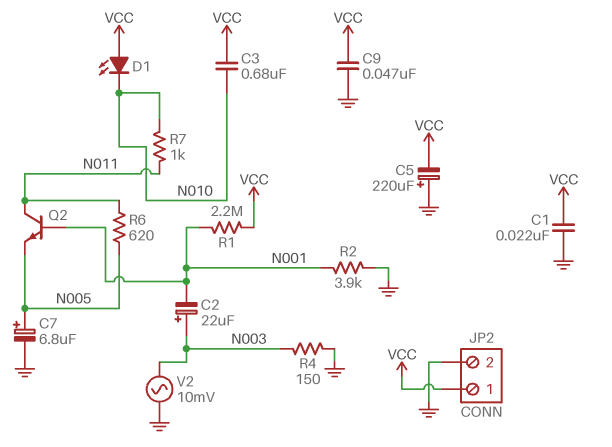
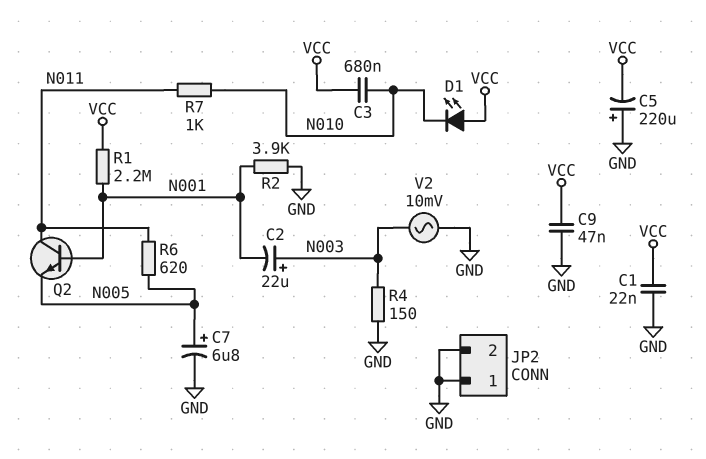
JP2 pin 1: VCC -> GND

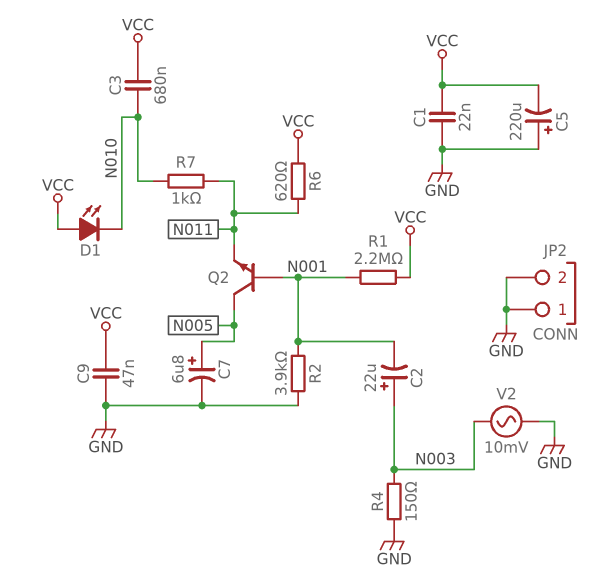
Q2: NPN (B N001, C N011, E N005) -> NPN (B N001, C N005, E N011)
R6: 620 (N005, N011) -> 620 (N011, VCC)

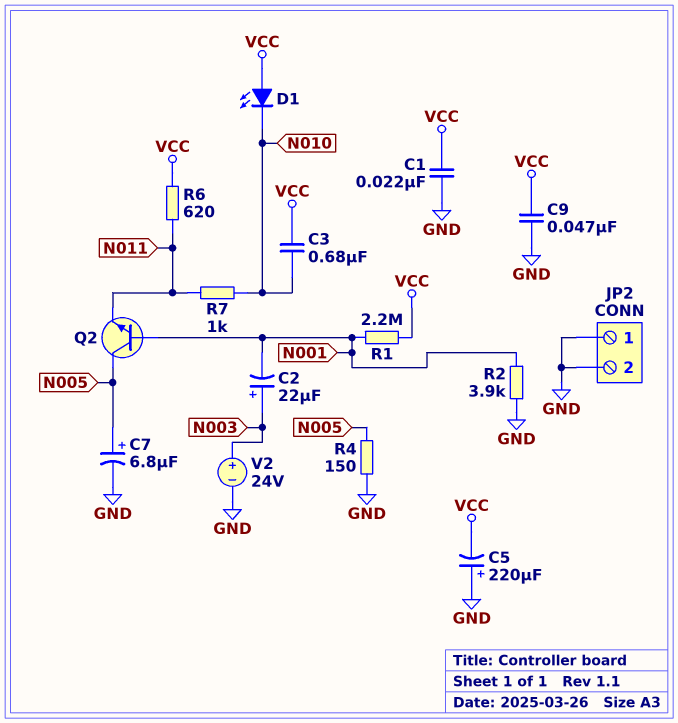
R4: 150 (GND, N003) -> 150 (GND, N005)
V2: AC 10mV (GND, N003) -> 24V (plus N003, minus GND)

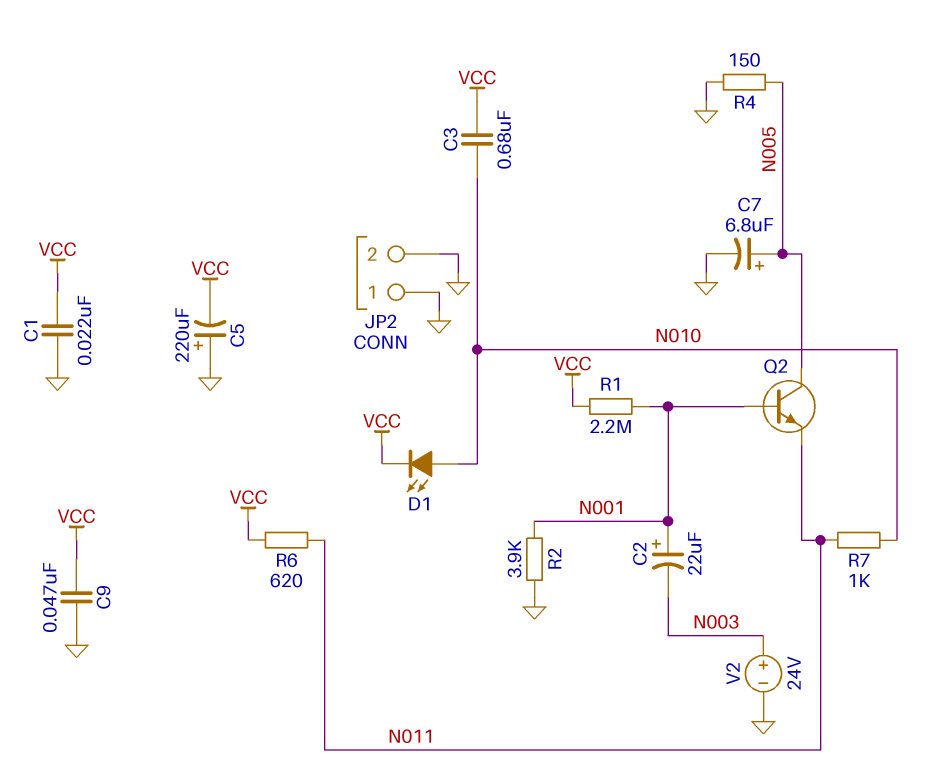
C2: 22uF (plus N003, minus N001) -> 22uF (plus N001, minus N003)
D1: LED (A VCC, K N010) -> LED (A N010, K VCC)

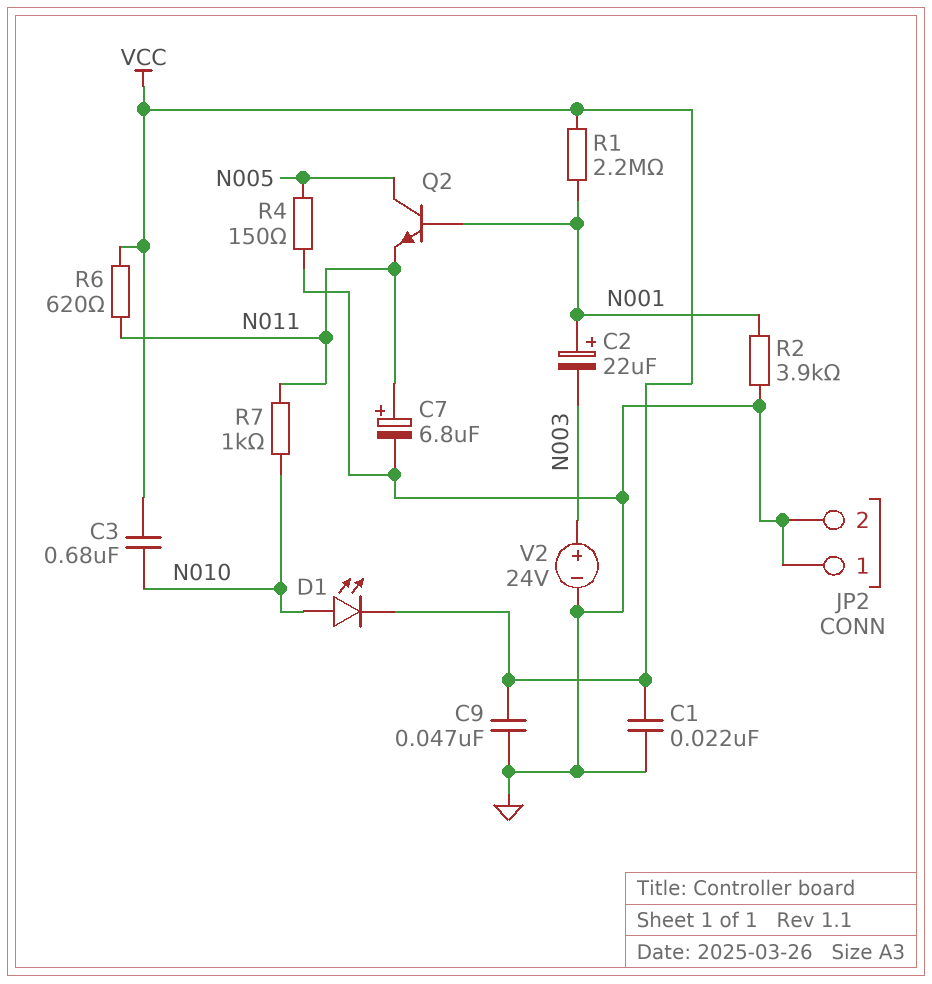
C5: 220uF (plus GND, minus VCC) -> none
C7: 6.8uF (plus N005, minus GND) -> 6.8uF (plus N011, minus GND)

